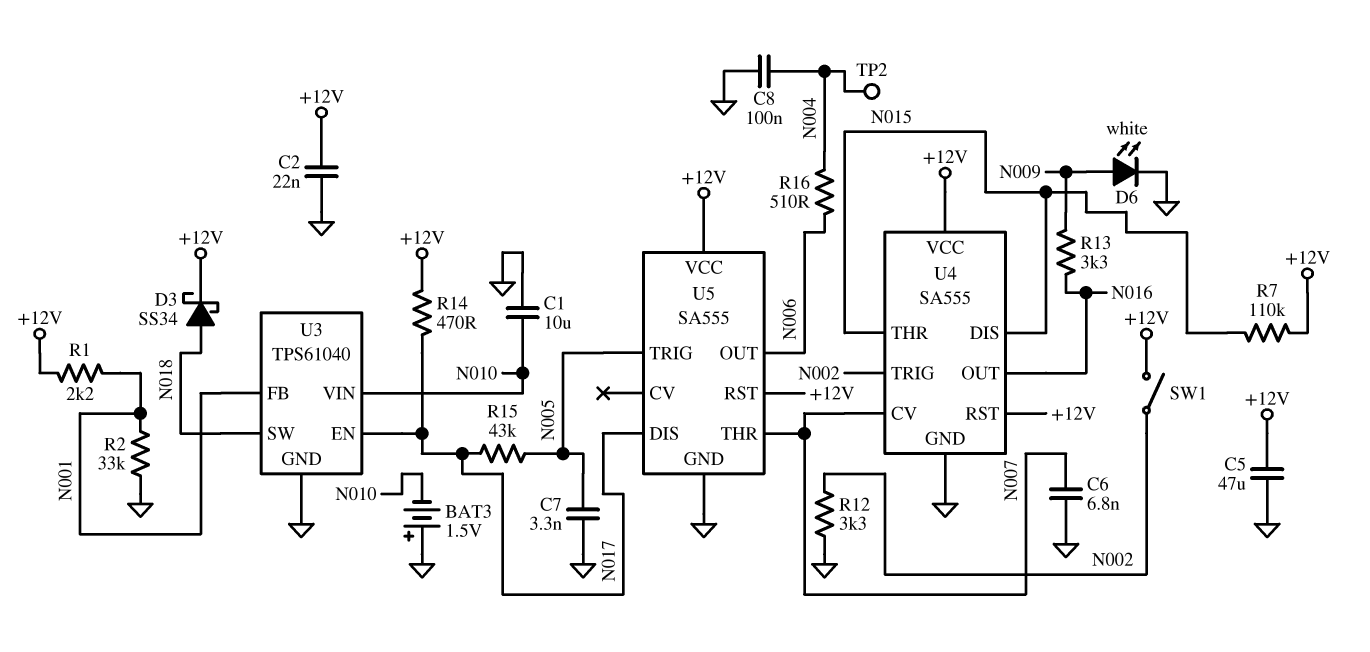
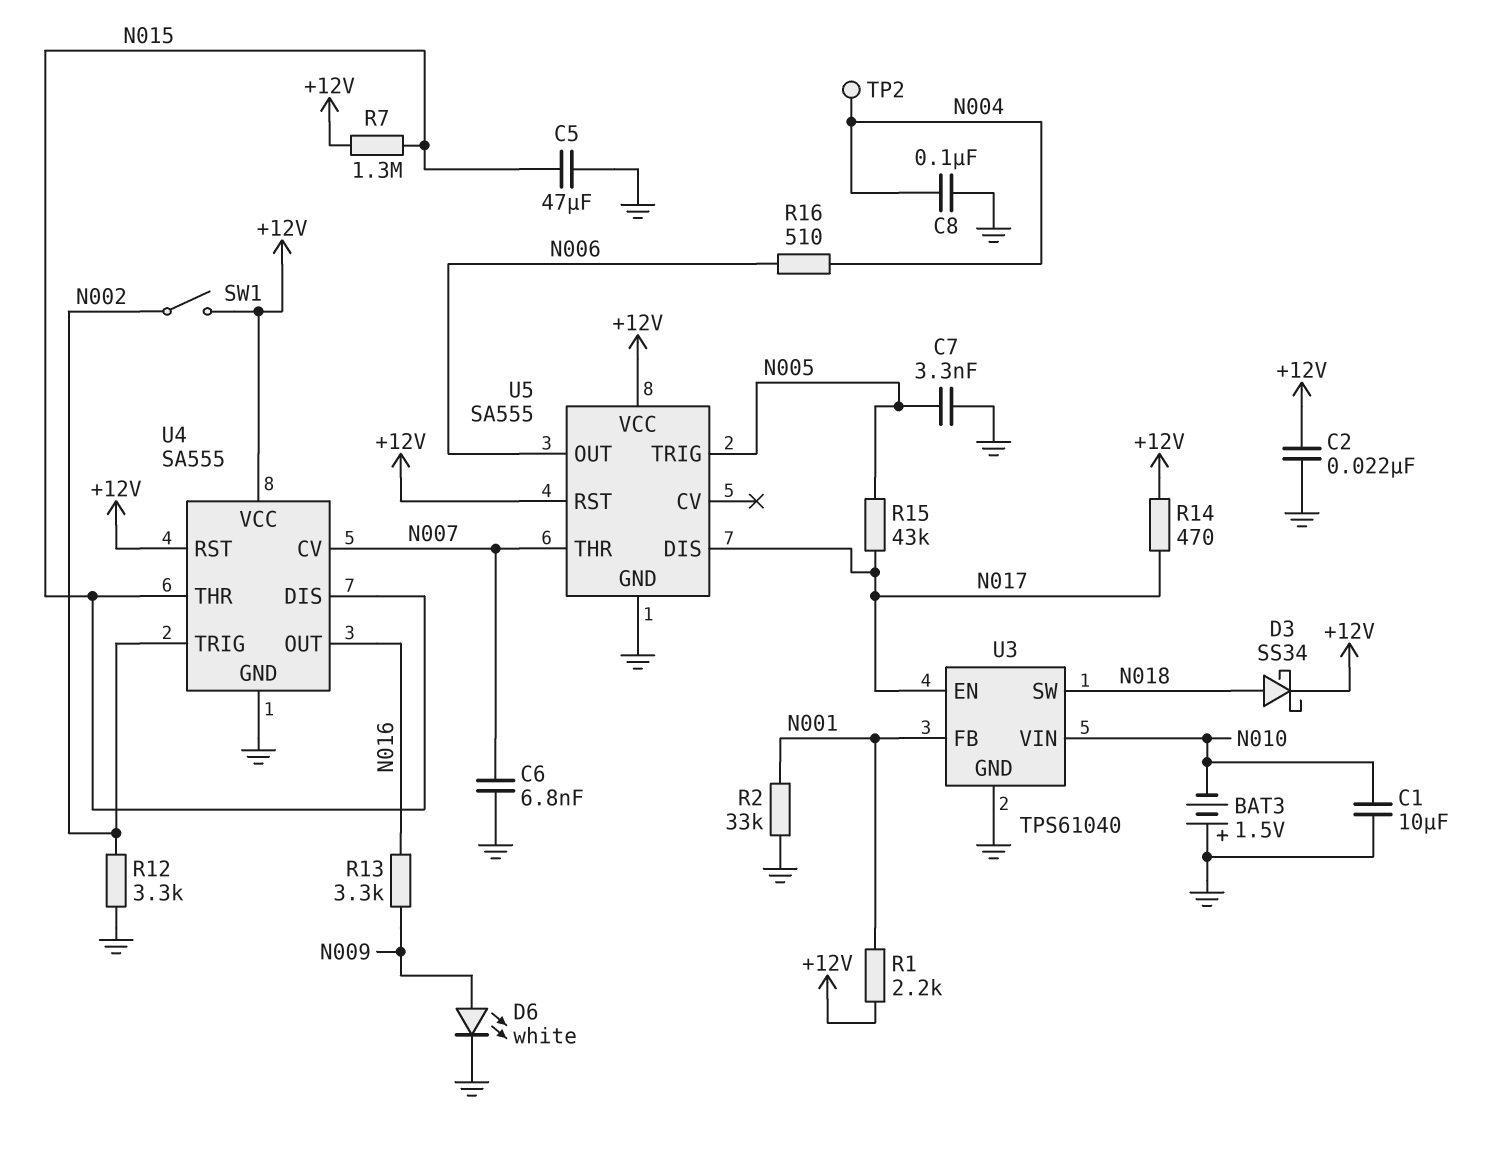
C5: 47uF (+12V, GND) -> 47uF (GND, N015)
R7: 110k (+12V, N015) -> 1.3M (+12V, N015)

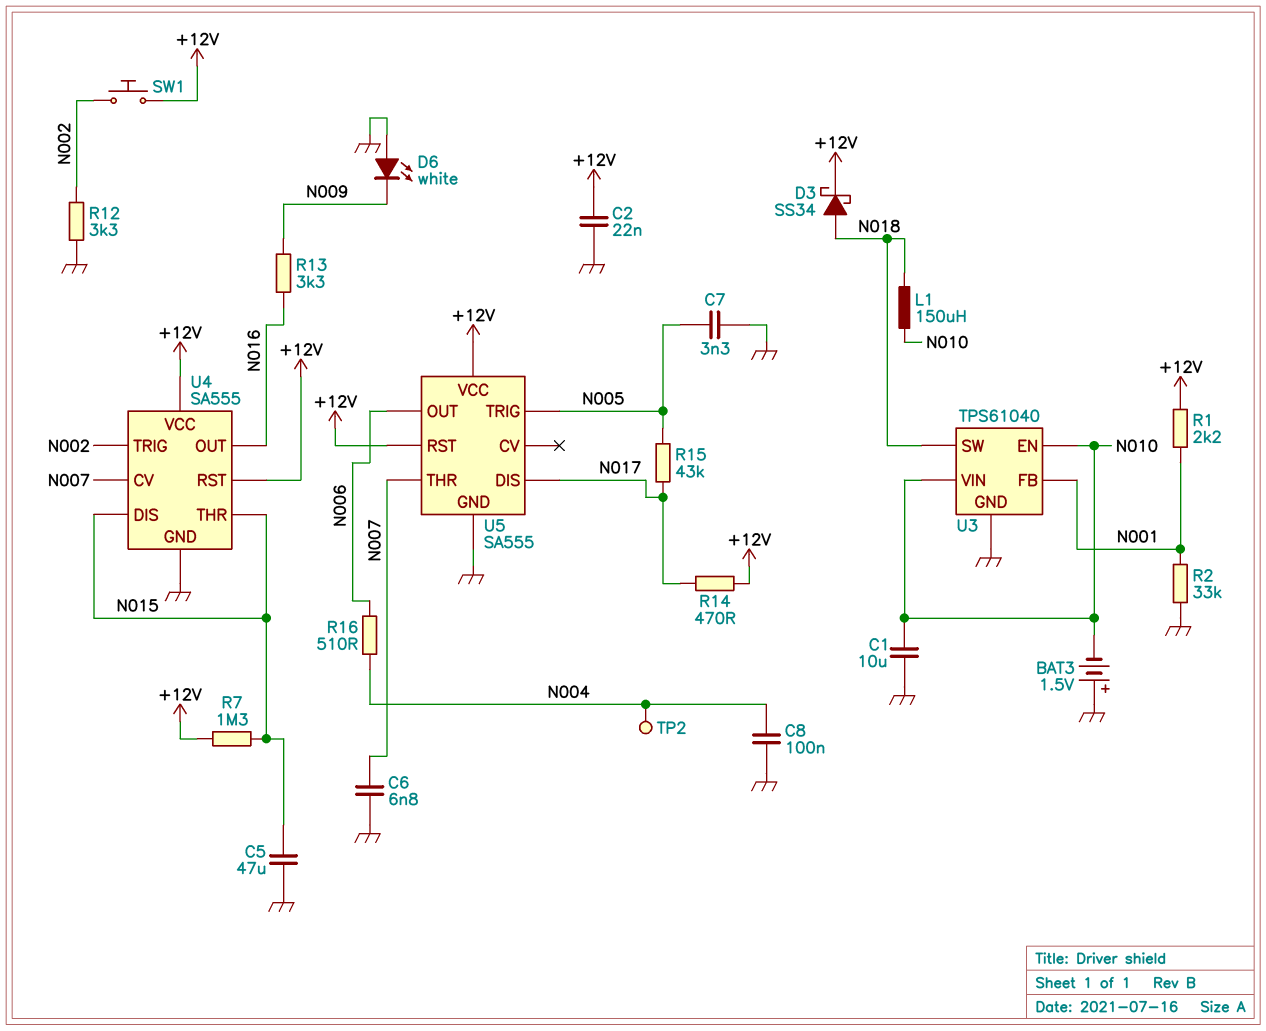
D6: LED white (A N009, K GND) -> LED white (A GND, K N009)
L1: none -> 150uH (N010, N018)
SW1: switch (+12V, N002) -> button (+12V, N002)
U3 pin EN: N017 -> N010

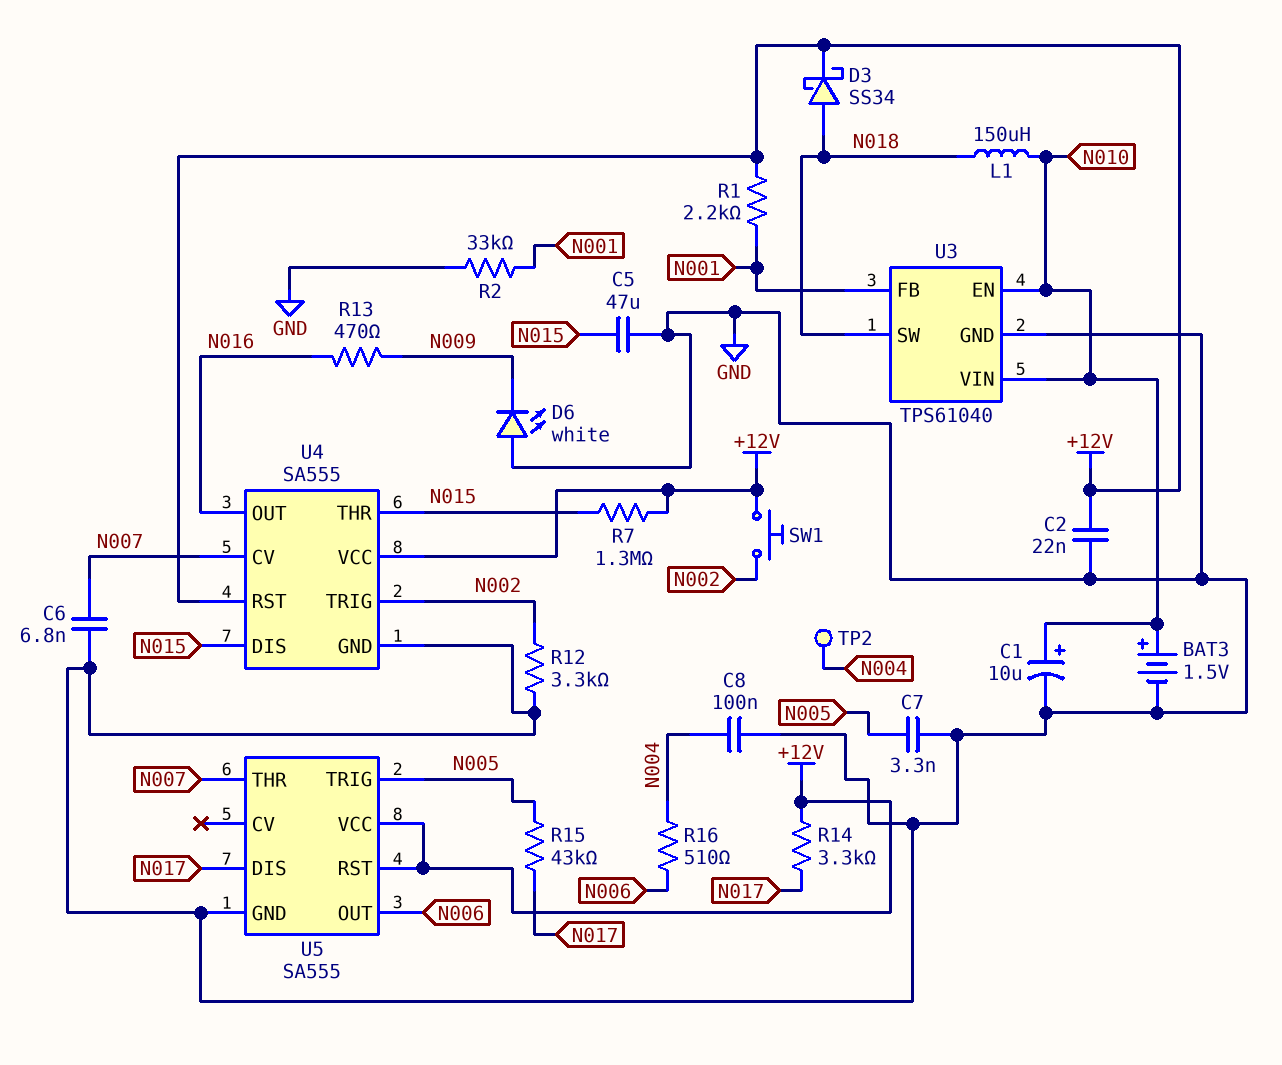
BAT3: 1.5V (plus GND, minus N010) -> 1.5V (plus N010, minus GND)
C1: 10uF (GND, N010) -> 10uF (plus N010, minus GND)
R13: 3.3k (N009, N016) -> 470 (N009, N016)
R14: 470 (+12V, N017) -> 3.3k (+12V, N017)

